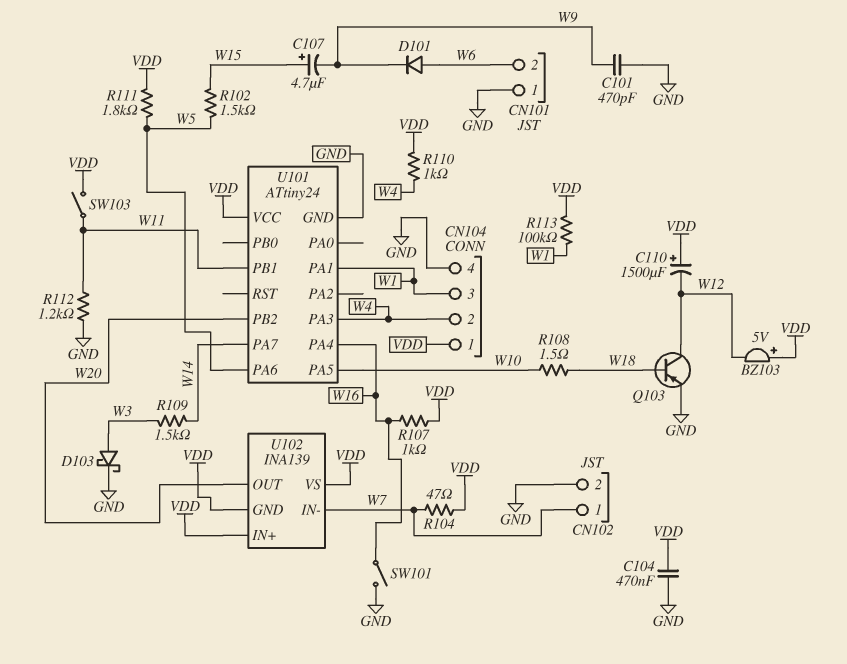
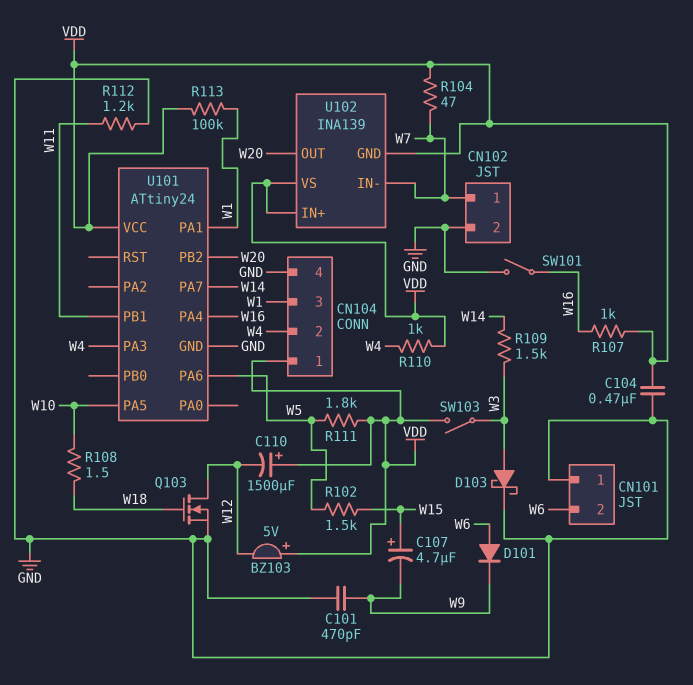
Q103: PNP (B W18, C W12, E GND) -> NMOS (G W18, D W12, S GND)
SW103: switch (VDD, W11) -> switch (VDD, W3)

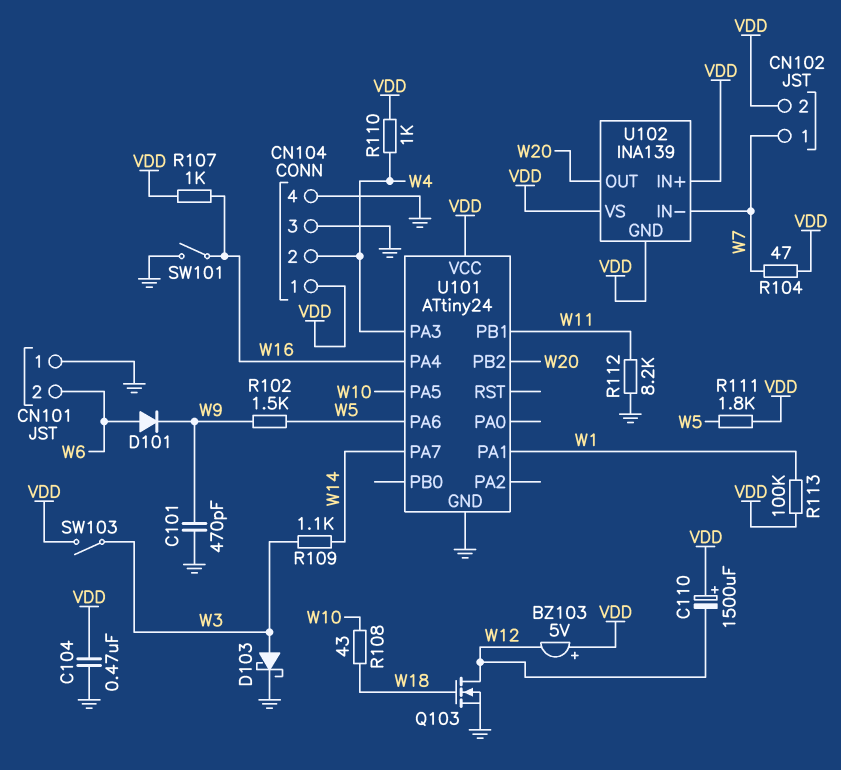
C107: 4.7uF (plus W15, minus W9) -> none
CN102 pin 2: GND -> VDD
CN104 pin 3: W1 -> GND
R102: 1.5k (W5, W15) -> 1.5k (W5, W9)
R108: 1.5 (W10, W18) -> 43 (W10, W18)
R109: 1.5k (W3, W14) -> 1.1k (W3, W14)
R112: 1.2k (GND, W11) -> 8.2k (GND, W11)

